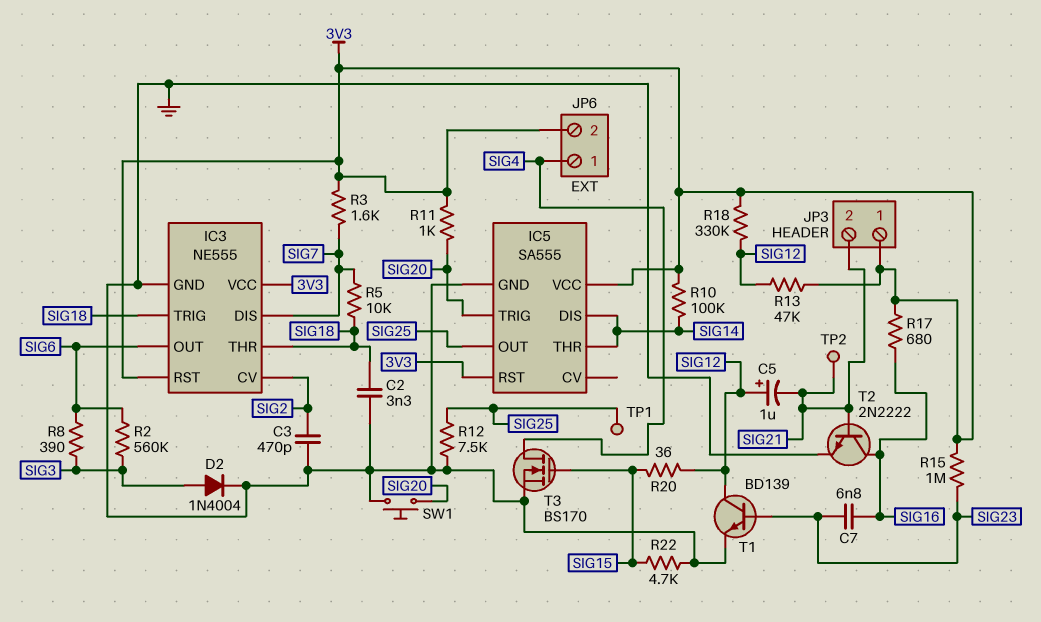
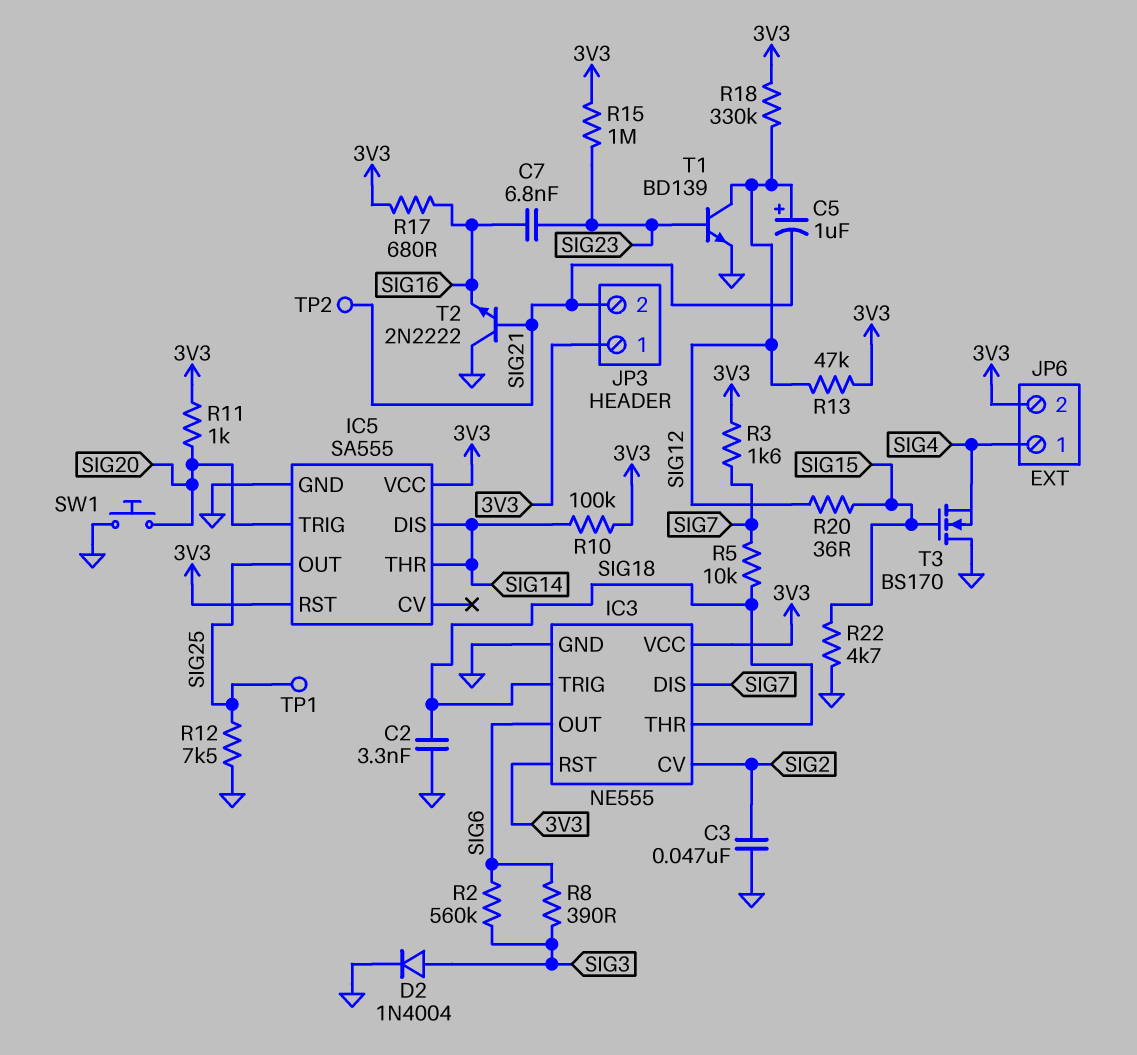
C3: 470pF (GND, SIG2) -> 47nF (GND, SIG2)
T2: NPN 2N2222 (B SIG21, C SIG16, E GND) -> NPN 2N2222 (B SIG21, C GND, E SIG16)
T3: NMOS BS170 (G SIG15, D SIG4, S GND) -> NMOS BS170 (G SIG15, D GND, S SIG4)

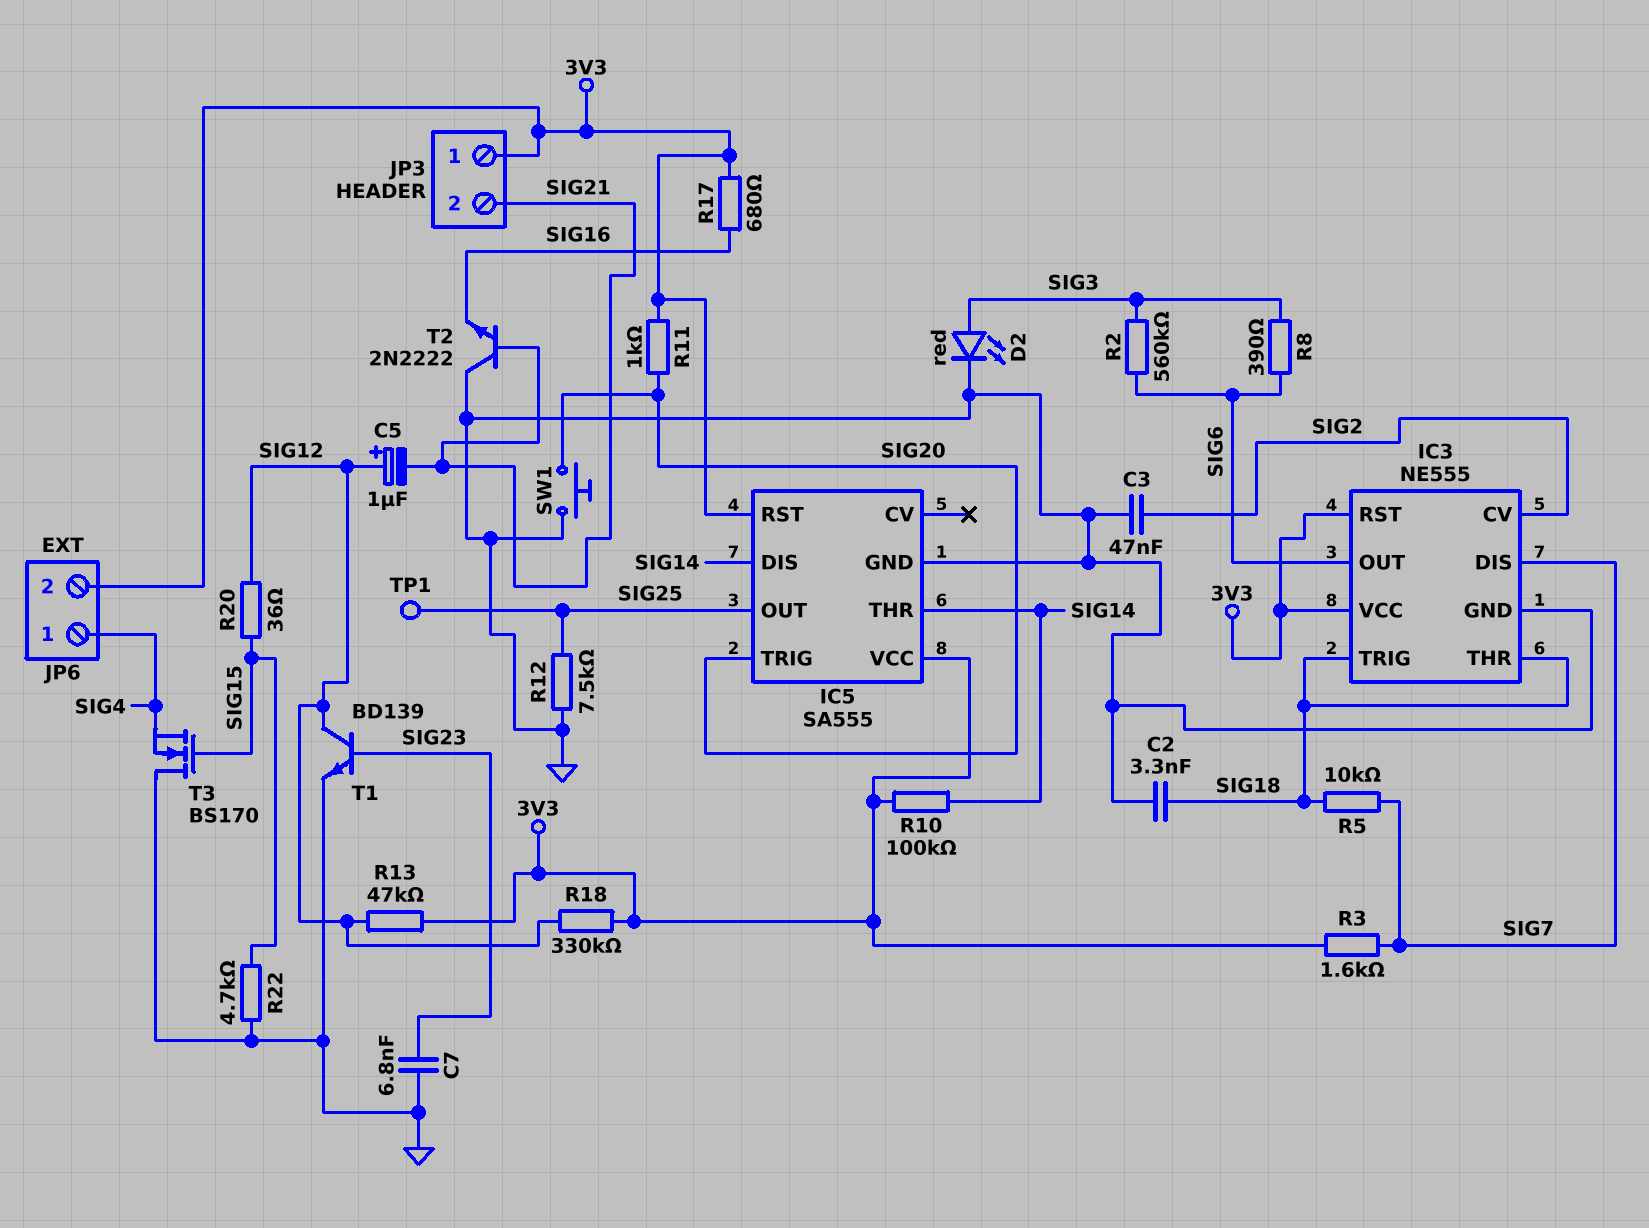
C7: 6.8nF (SIG16, SIG23) -> 6.8nF (GND, SIG23)
D2: diode 1N4004 (A SIG3, K GND) -> LED red (A SIG3, K GND)
R15: 1M (3V3, SIG23) -> none
TP2: test point (SIG21) -> none

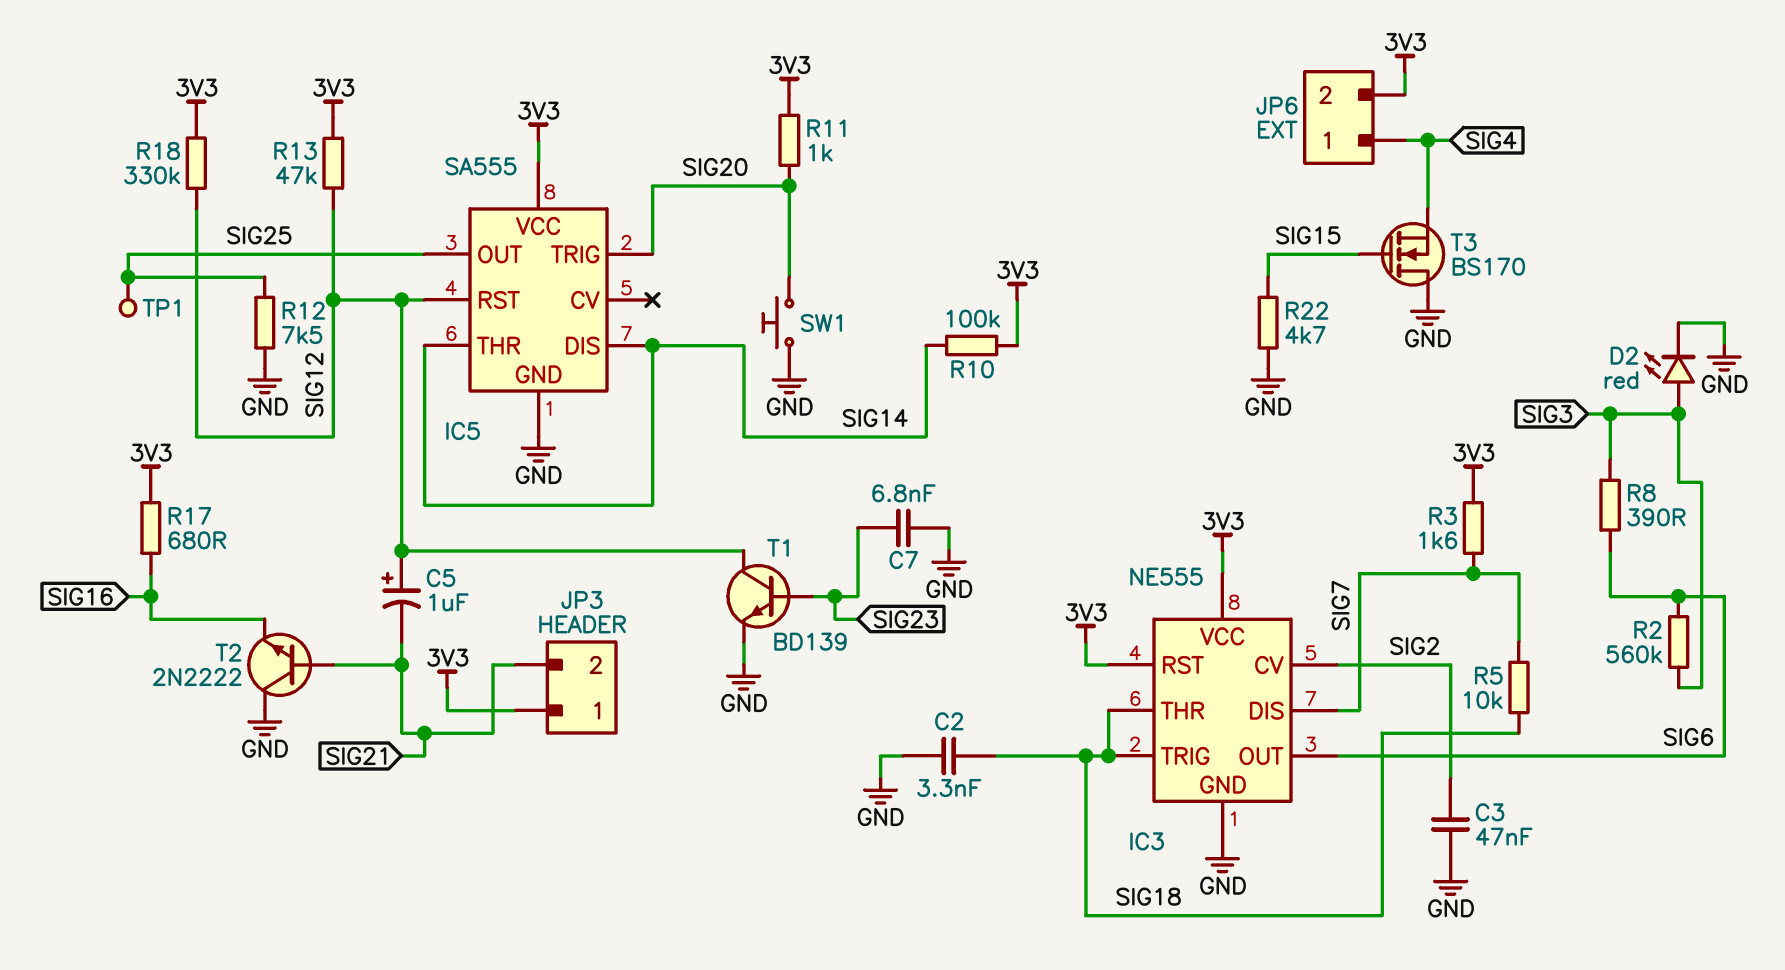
IC5 pin RST: 3V3 -> SIG12
R20: 36 (SIG12, SIG15) -> none

